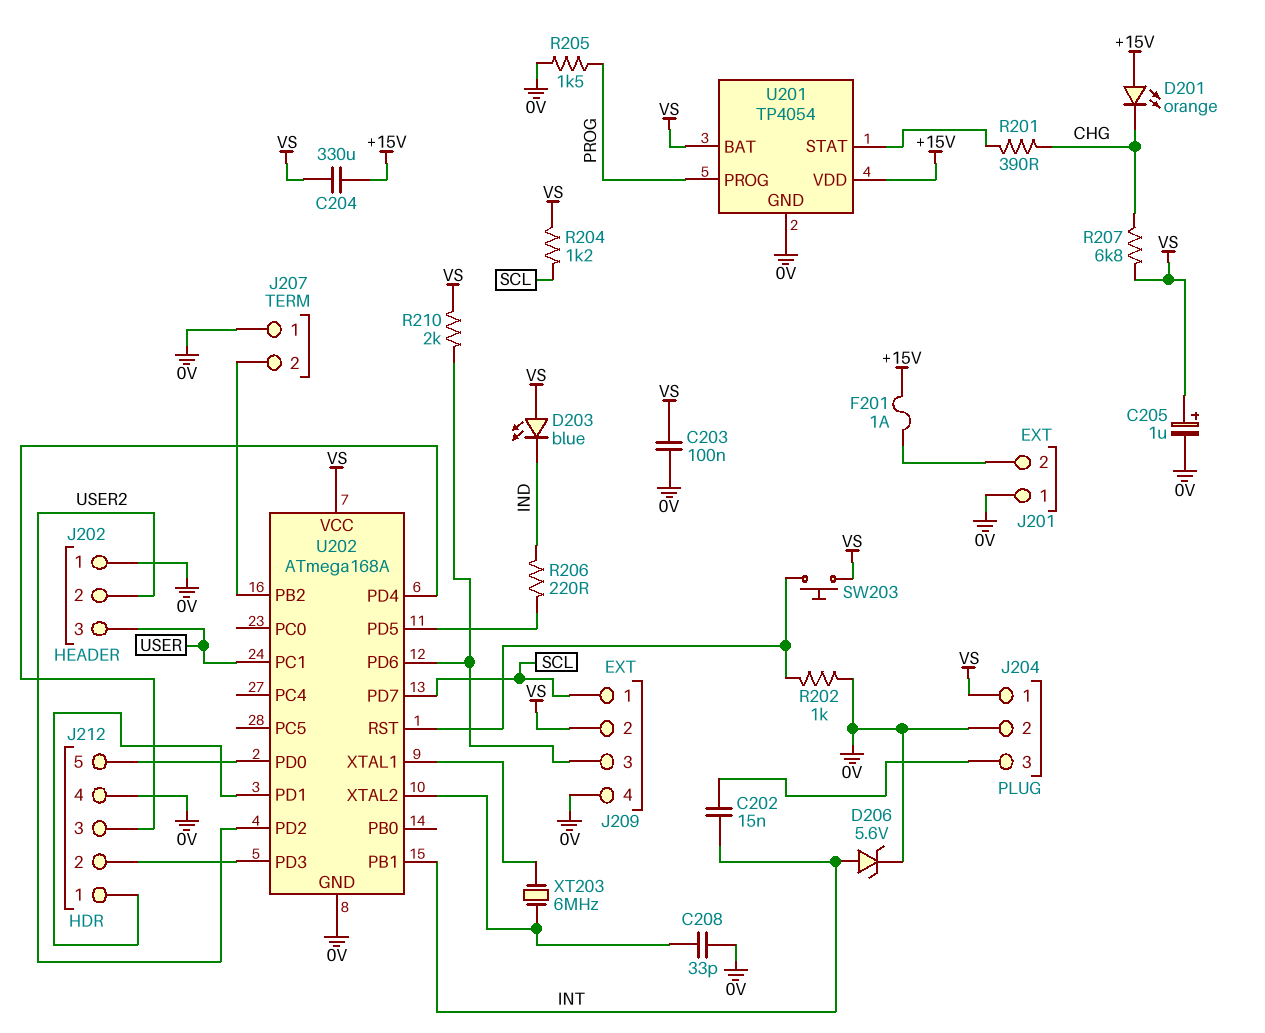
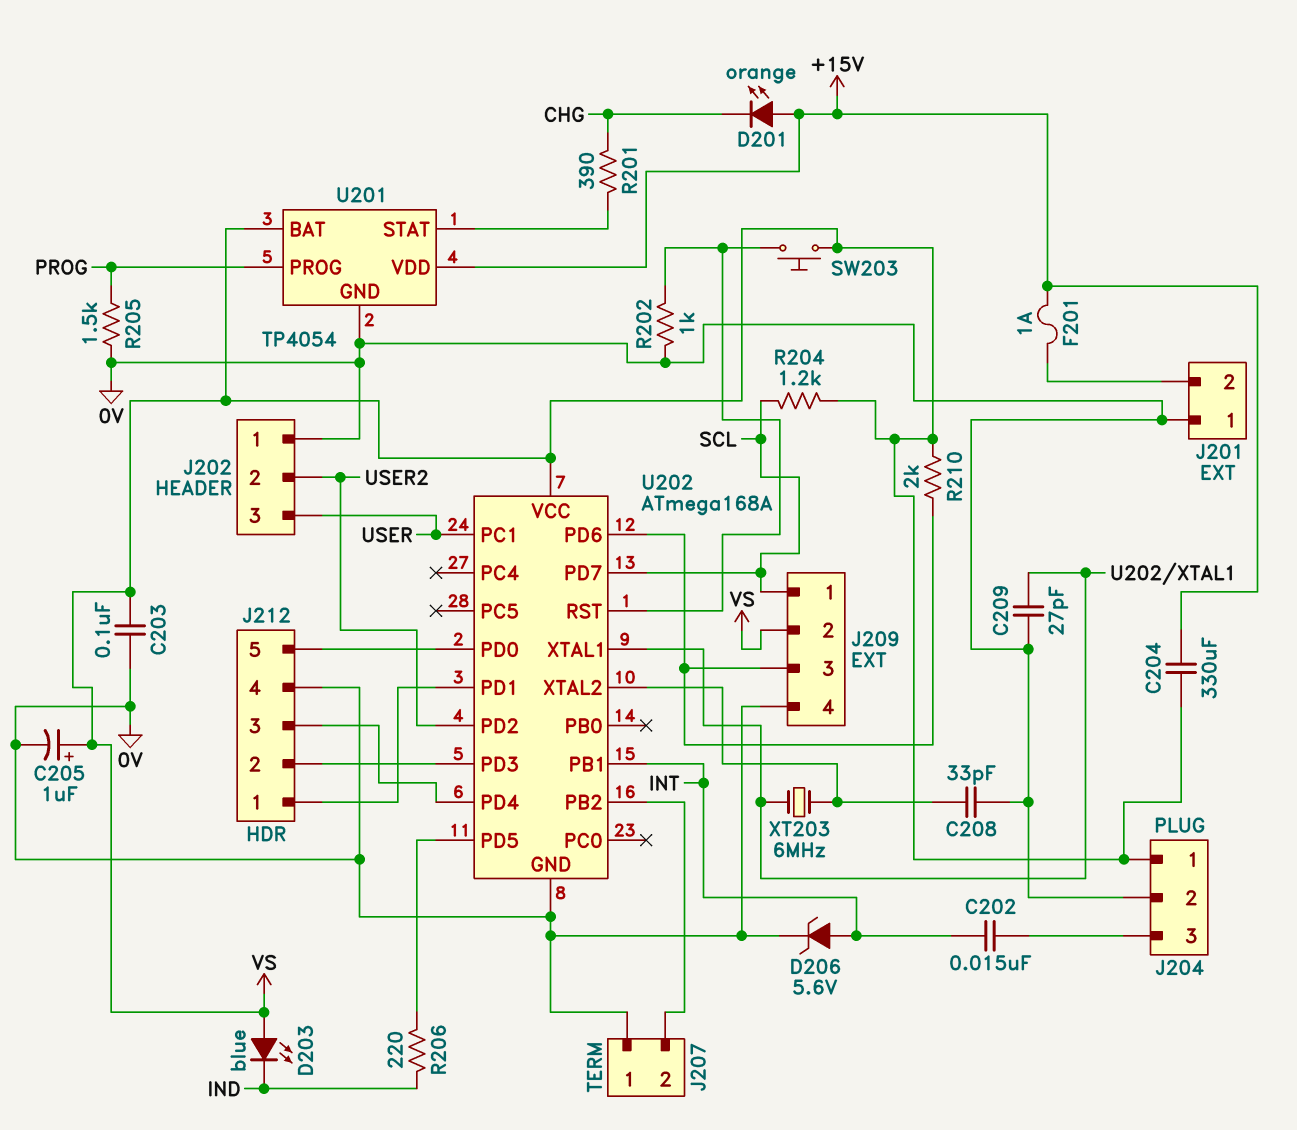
C209: none -> 27pF (0V, U202/XTAL1)
R207: 6.8k (CHG, VS) -> none

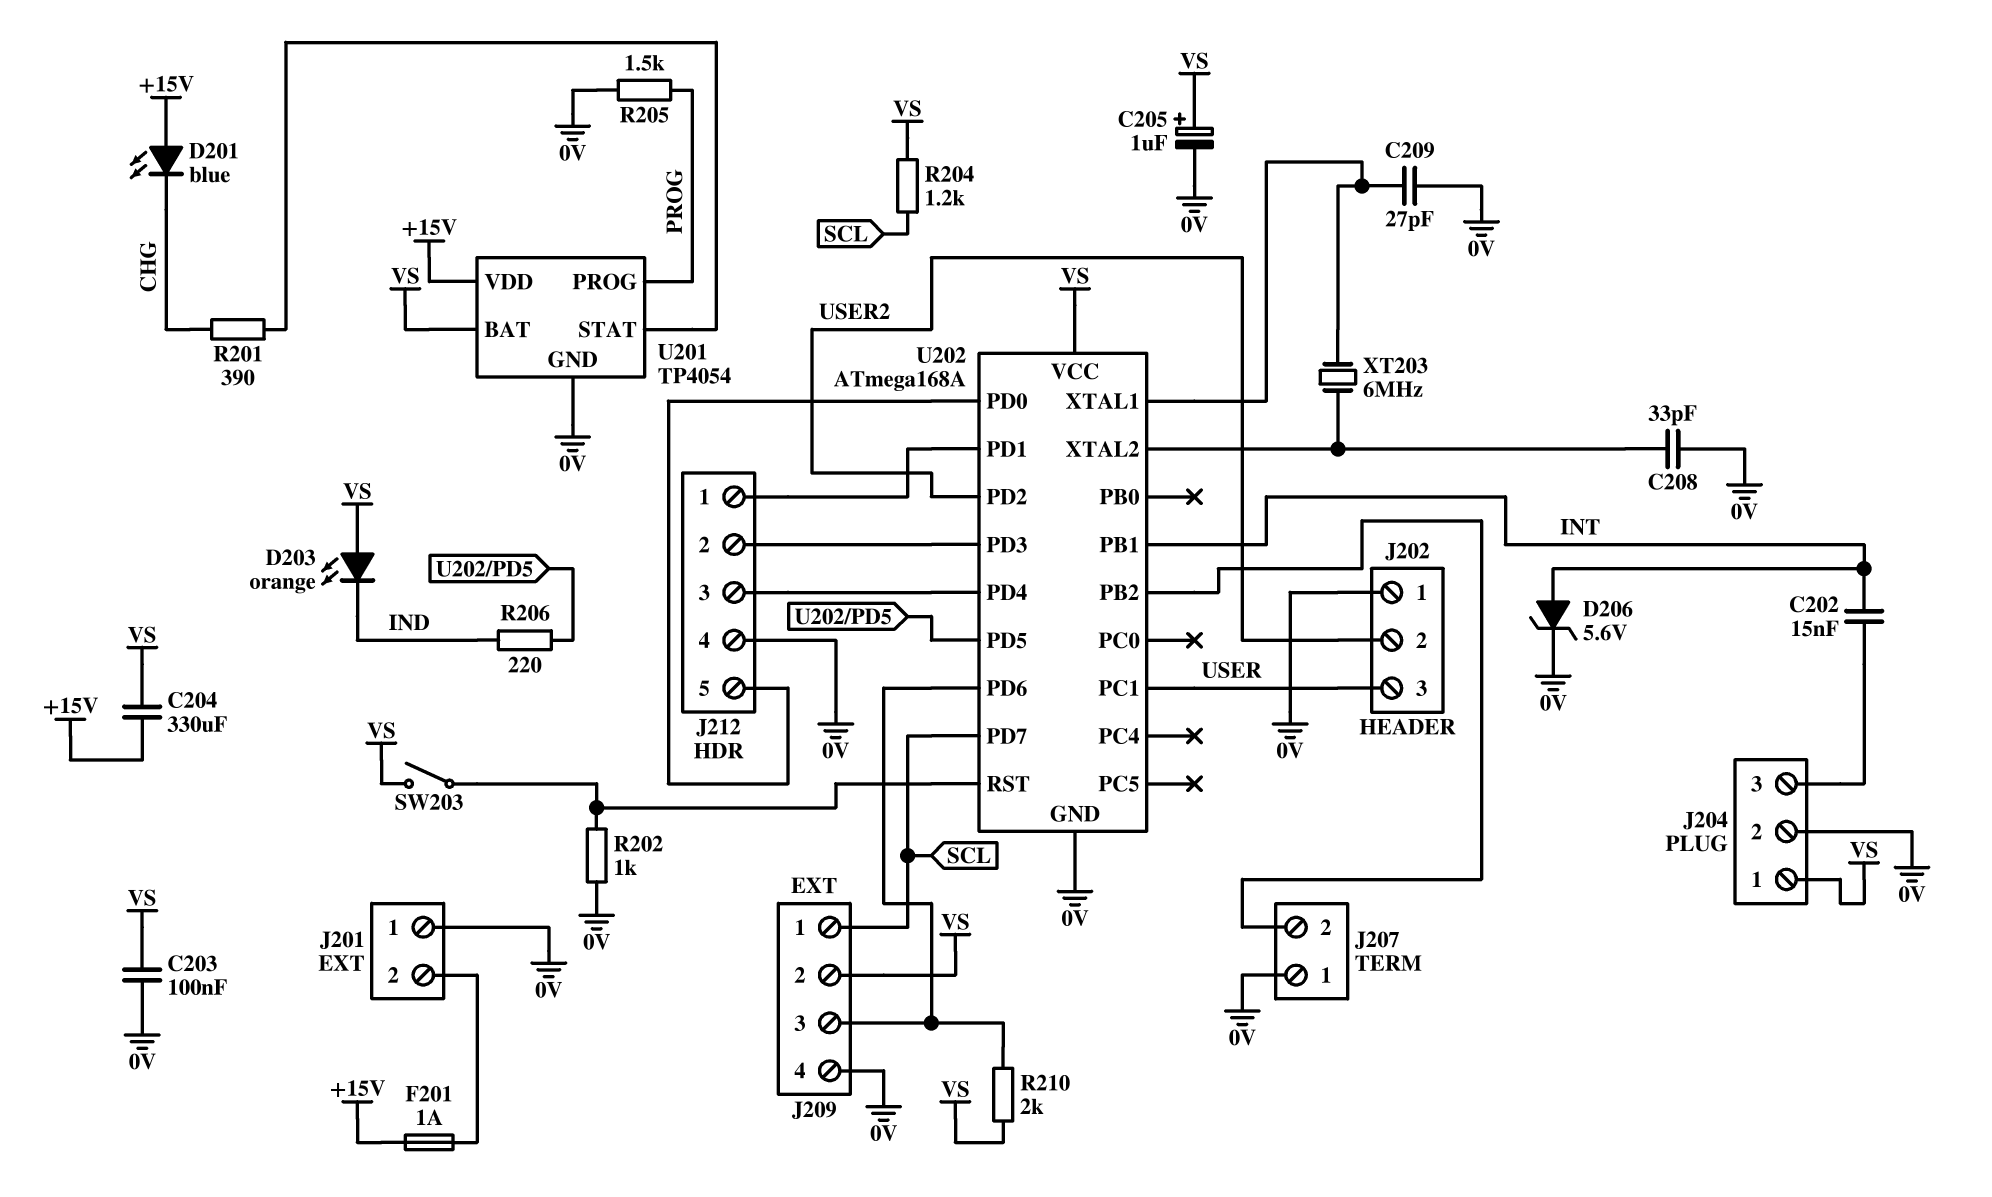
D201: LED orange (A +15V, K CHG) -> LED blue (A +15V, K CHG)
D203: LED blue (A VS, K IND) -> LED orange (A VS, K IND)
SW203: button (U202/RST, VS) -> switch (U202/RST, VS)

